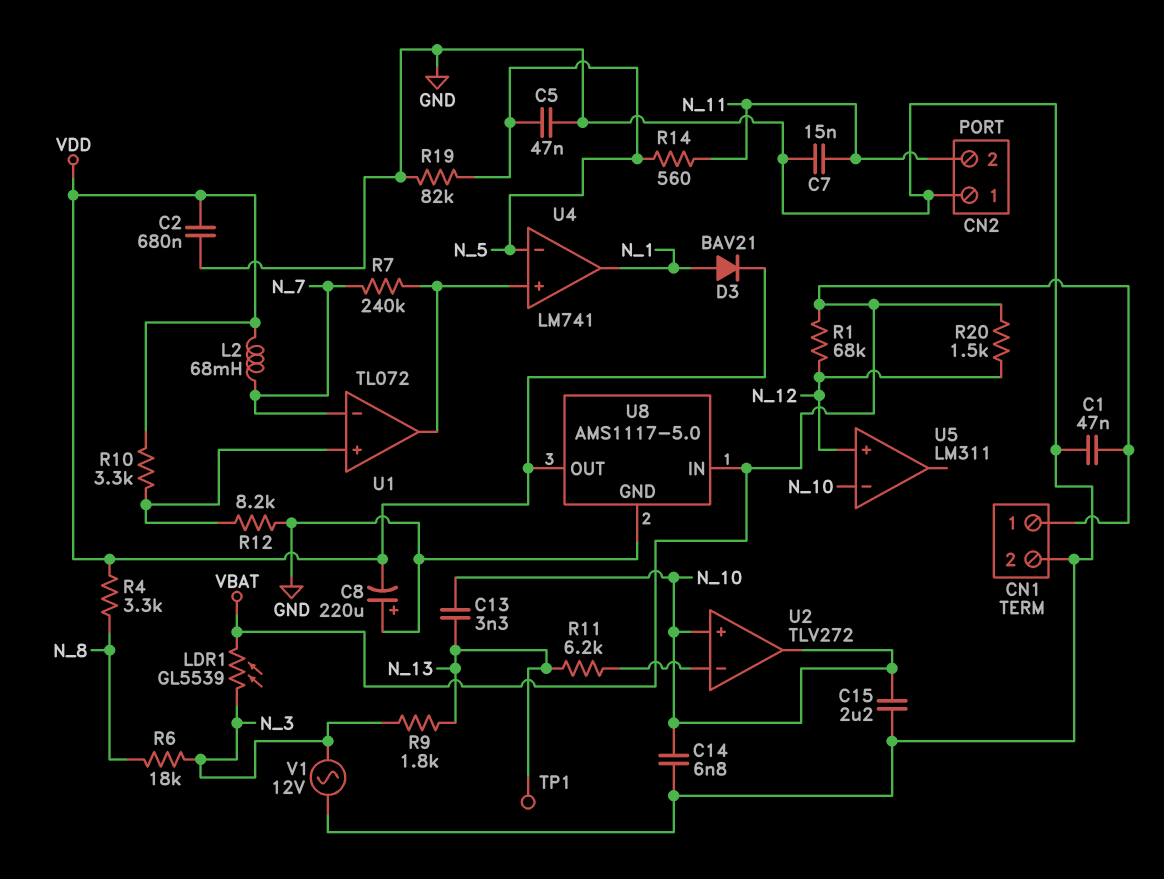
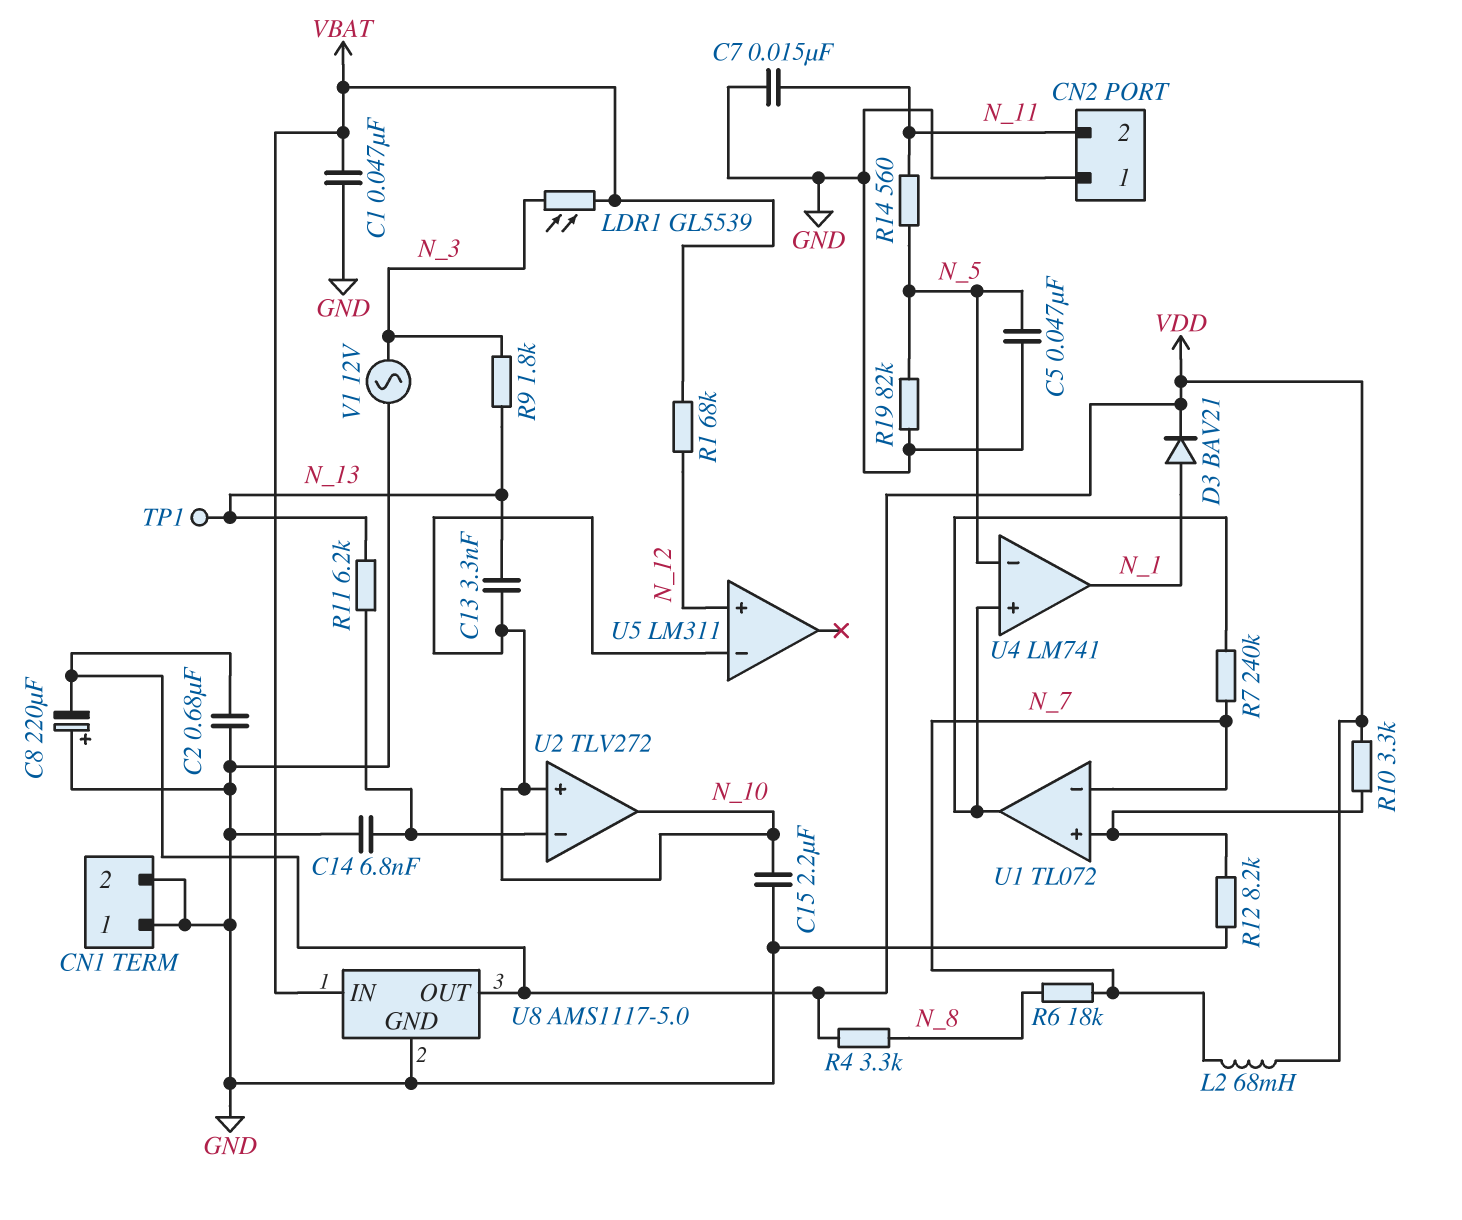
C14: 6.8nF (GND, N_10) -> 6.8nF (GND, U2/in-)
CN1 pin 1: VBAT -> GND
R6: 18k (N_3, N_8) -> 18k (N_7, N_8)
R20: 1.5k (N_12, VBAT) -> none

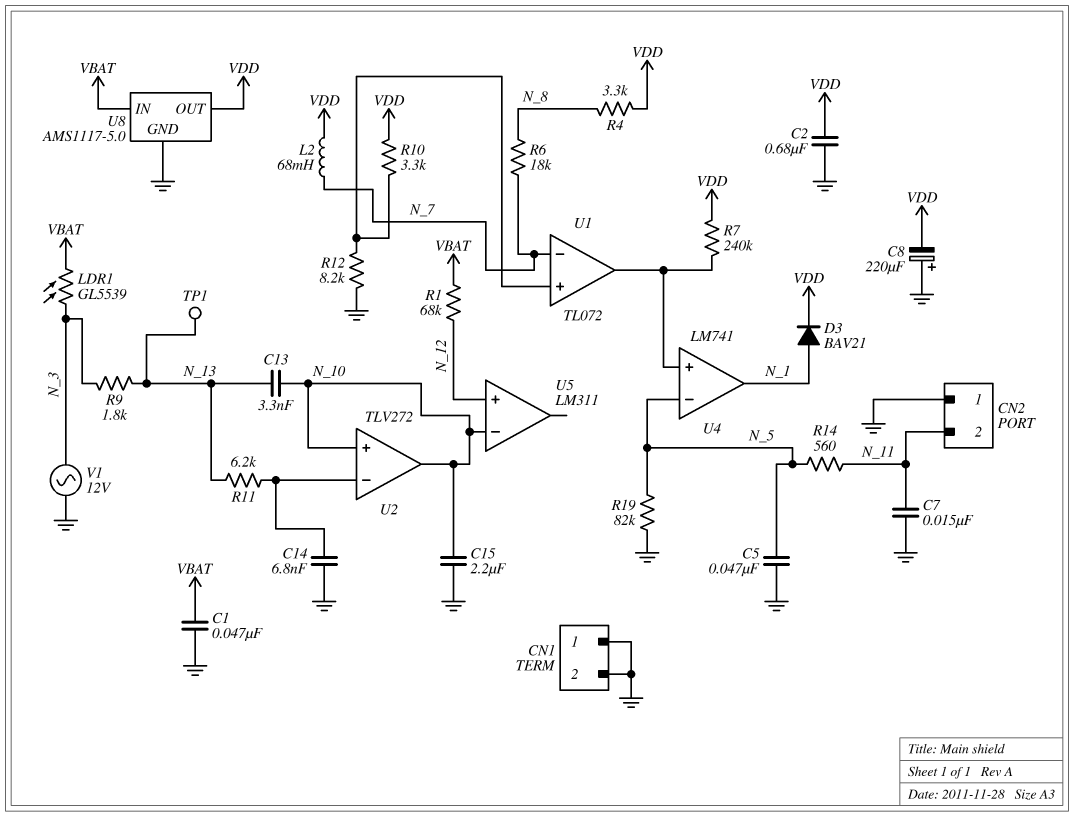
R7: 240k (N_7, U1/out) -> 240k (U1/out, VDD)

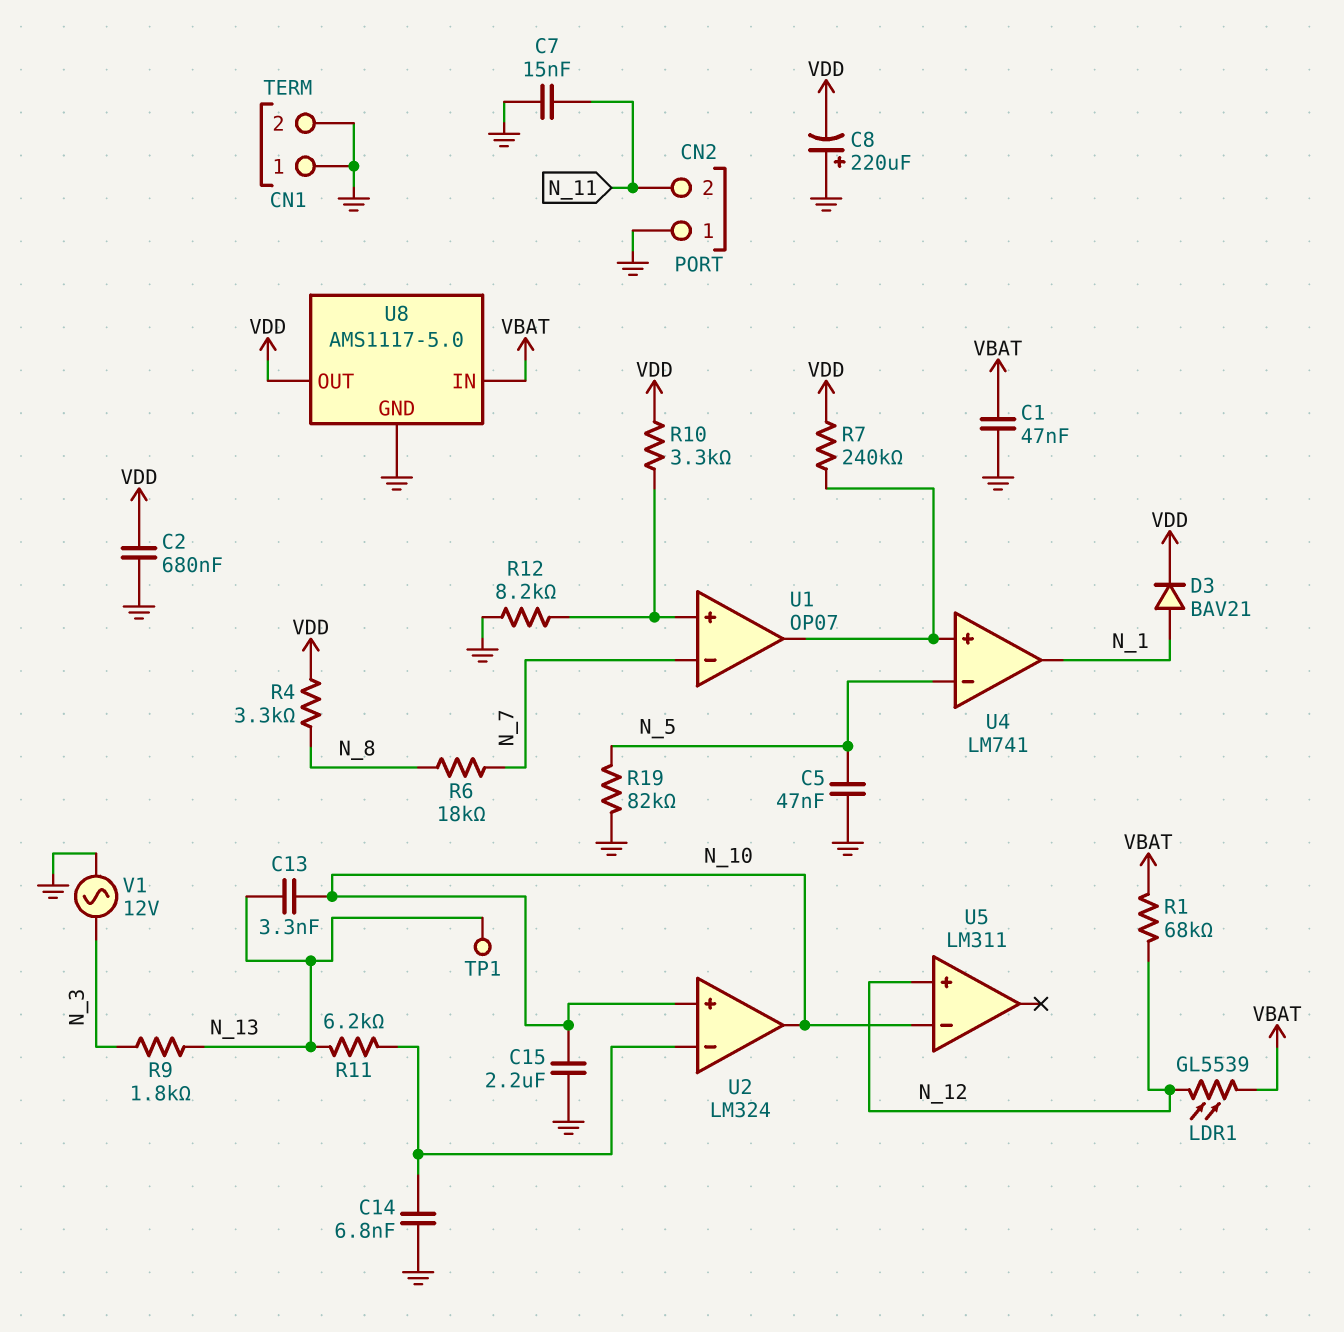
L2: 68mH (N_7, VDD) -> none
LDR1: GL5539 (N_3, VBAT) -> GL5539 (N_12, VBAT)
R14: 560 (N_5, N_11) -> none
U1: TL072 -> OP07
U2: TLV272 -> LM324

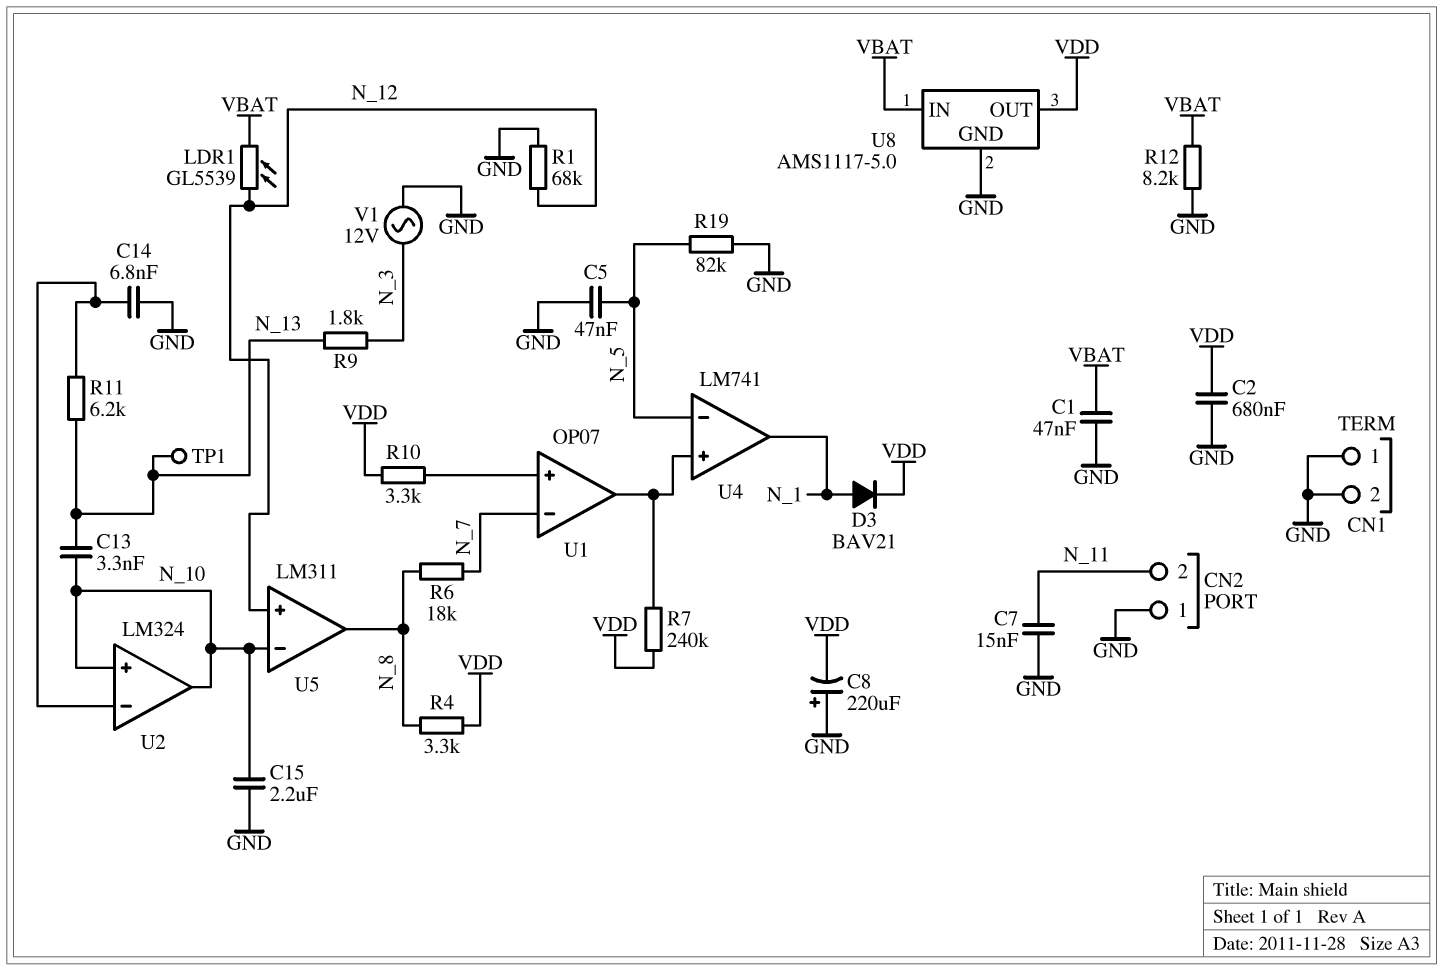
R1: 68k (N_12, VBAT) -> 68k (GND, N_12)
R12: 8.2k (GND, U1/in+) -> 8.2k (GND, VBAT)
U5 pin out: none -> N_8

